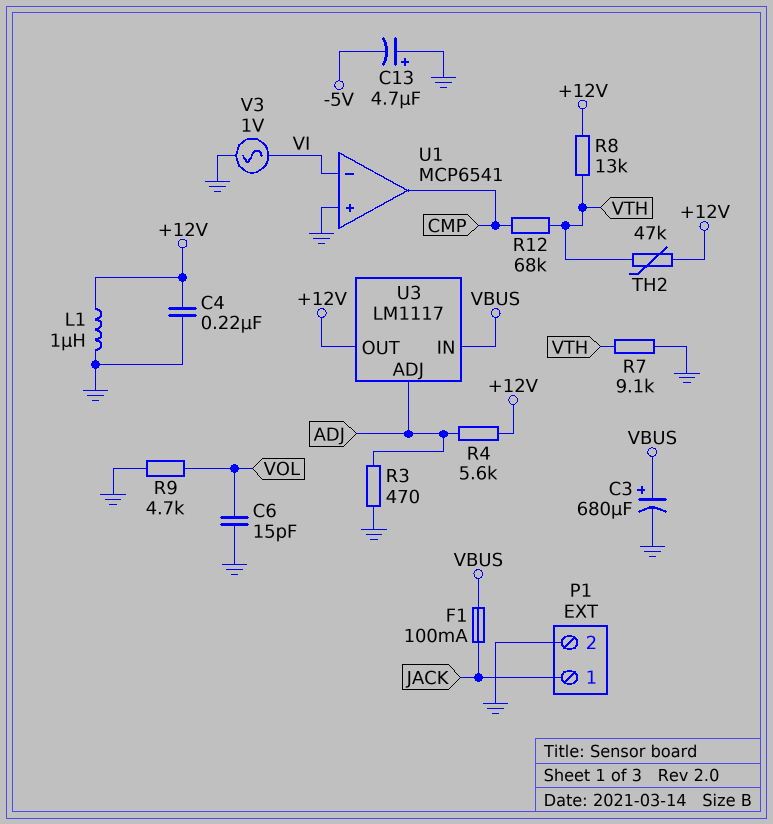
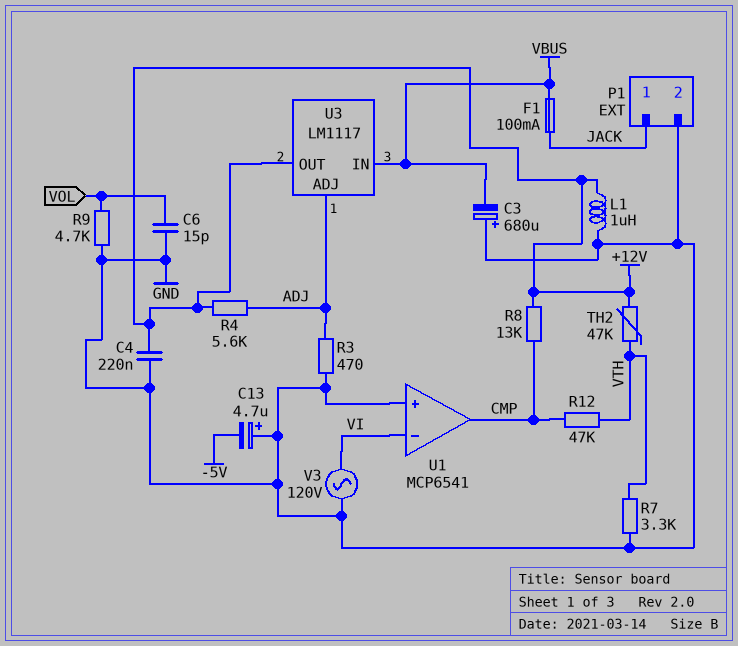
C3: 680uF (plus VBUS, minus GND) -> 680uF (plus GND, minus VBUS)
R7: 9.1k (GND, VTH) -> 3.3k (GND, VTH)
R8: 13k (+12V, VTH) -> 13k (+12V, CMP)
R12: 68k (CMP, VTH) -> 47k (CMP, VTH)
V3: AC 1V (GND, VI) -> AC 120V (GND, VI)

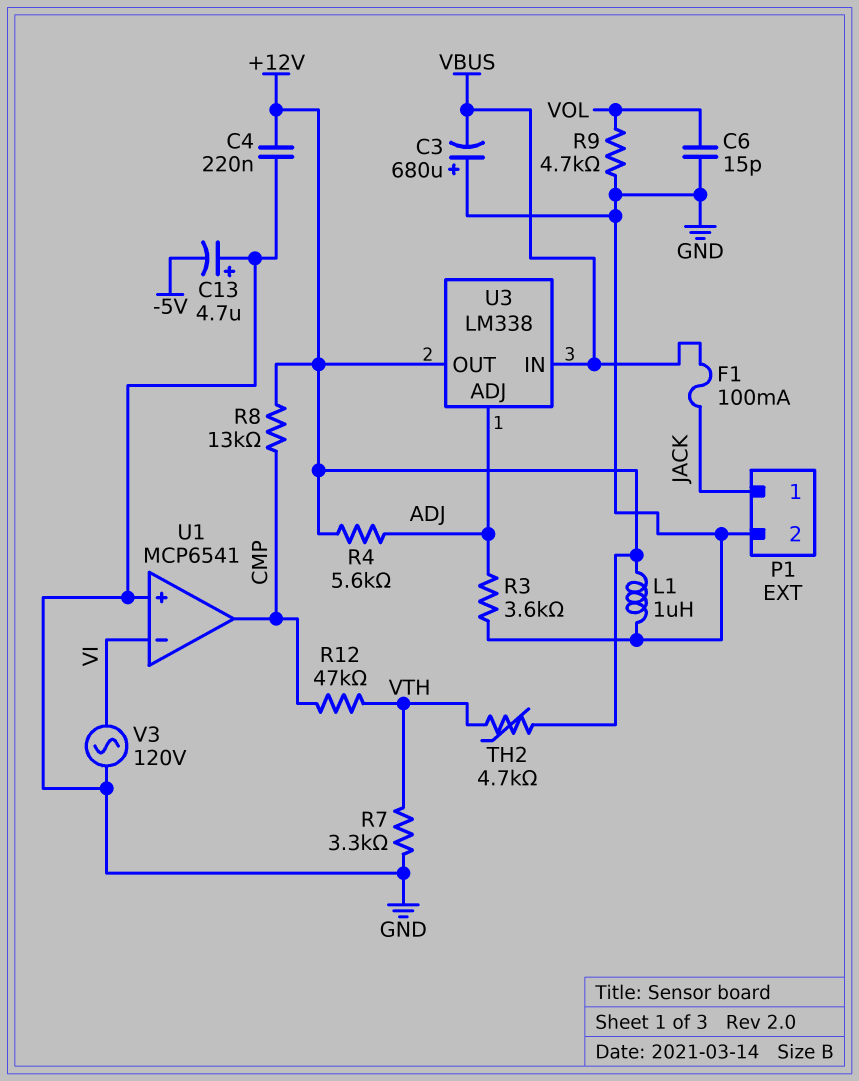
R3: 470 (ADJ, GND) -> 3.6k (ADJ, GND)
TH2: 47k (+12V, VTH) -> 4.7k (+12V, VTH)
U3: LM1117 -> LM338

